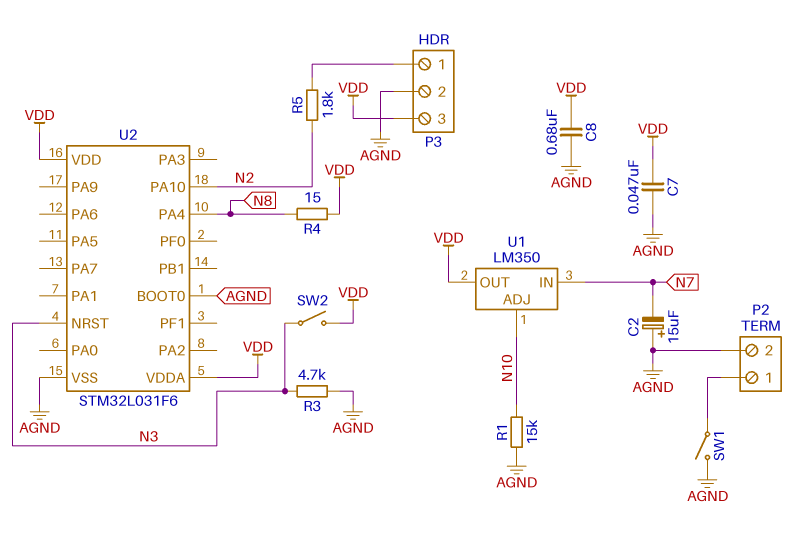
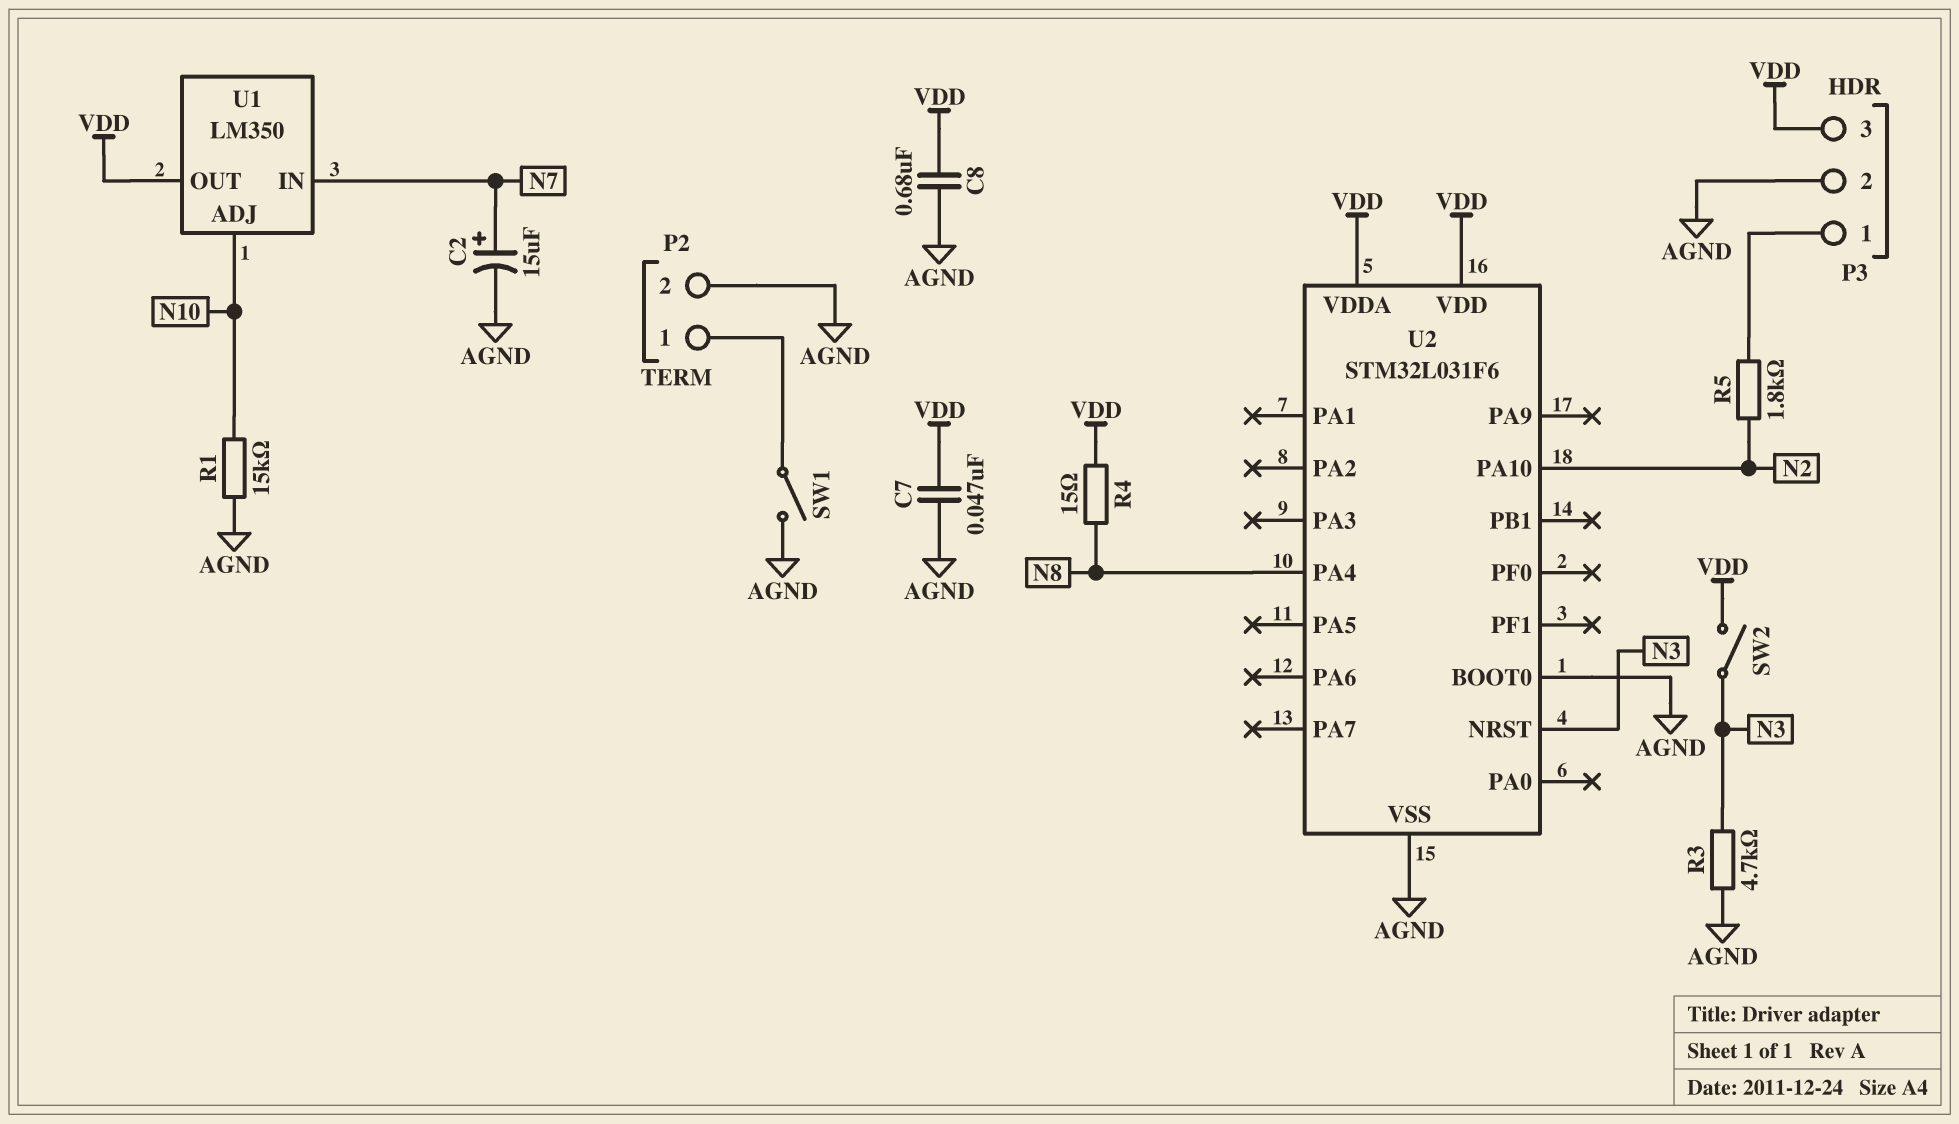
C2: 15uF (plus AGND, minus N7) -> 15uF (plus N7, minus AGND)

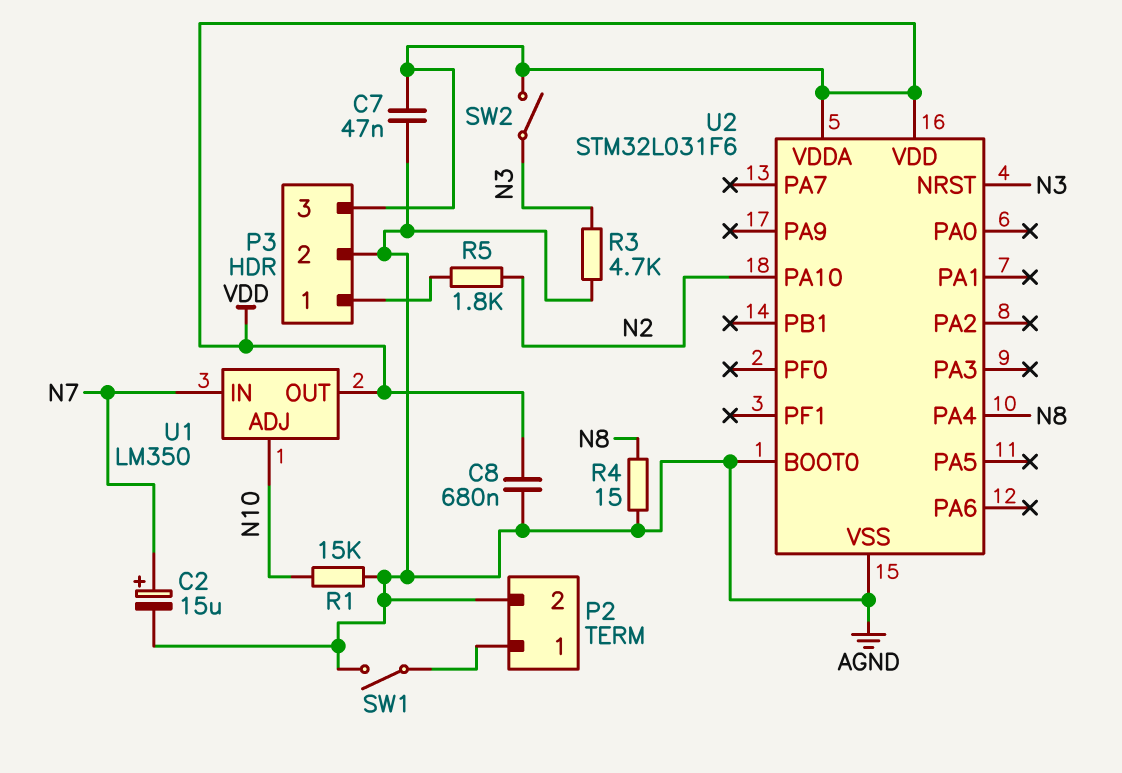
R4: 15 (N8, VDD) -> 15 (AGND, N8)

